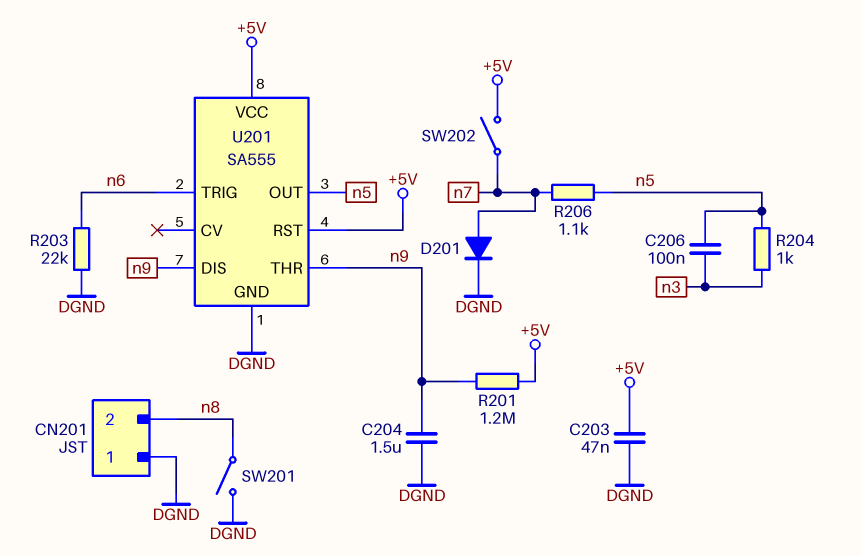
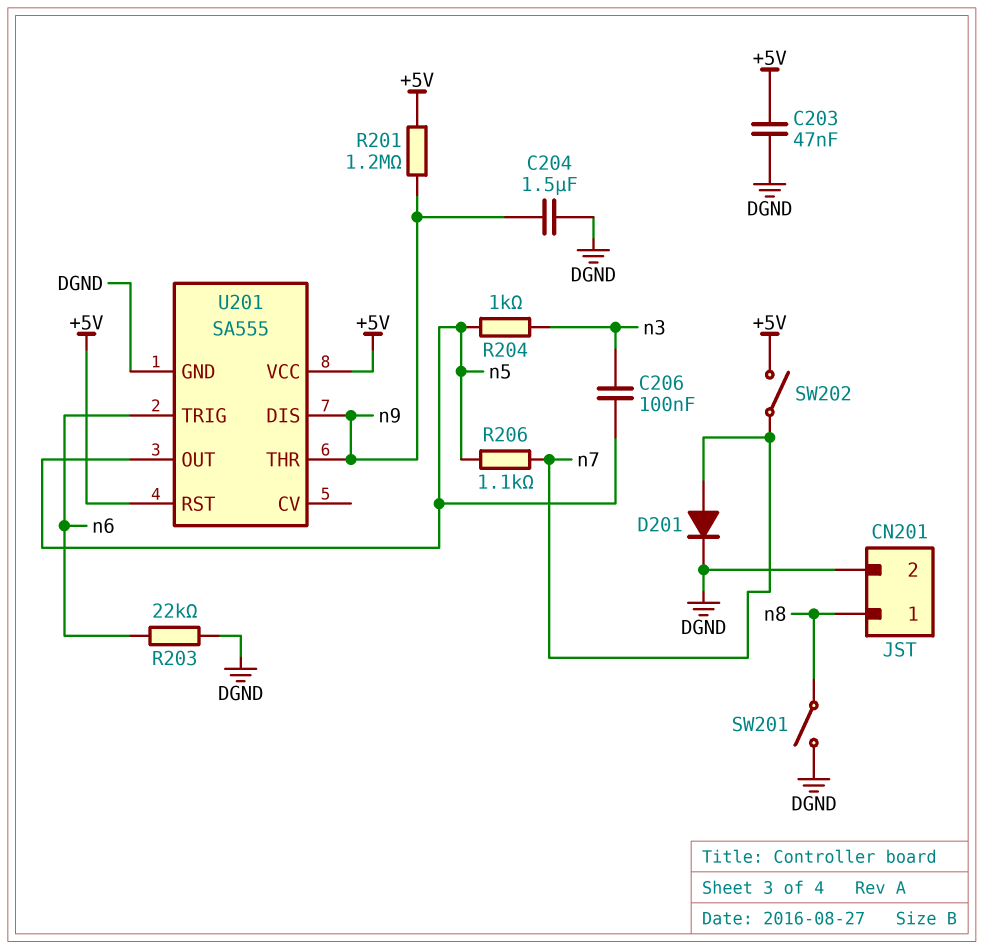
CN201 pin 1: DGND -> n8
CN201 pin 2: n8 -> DGND

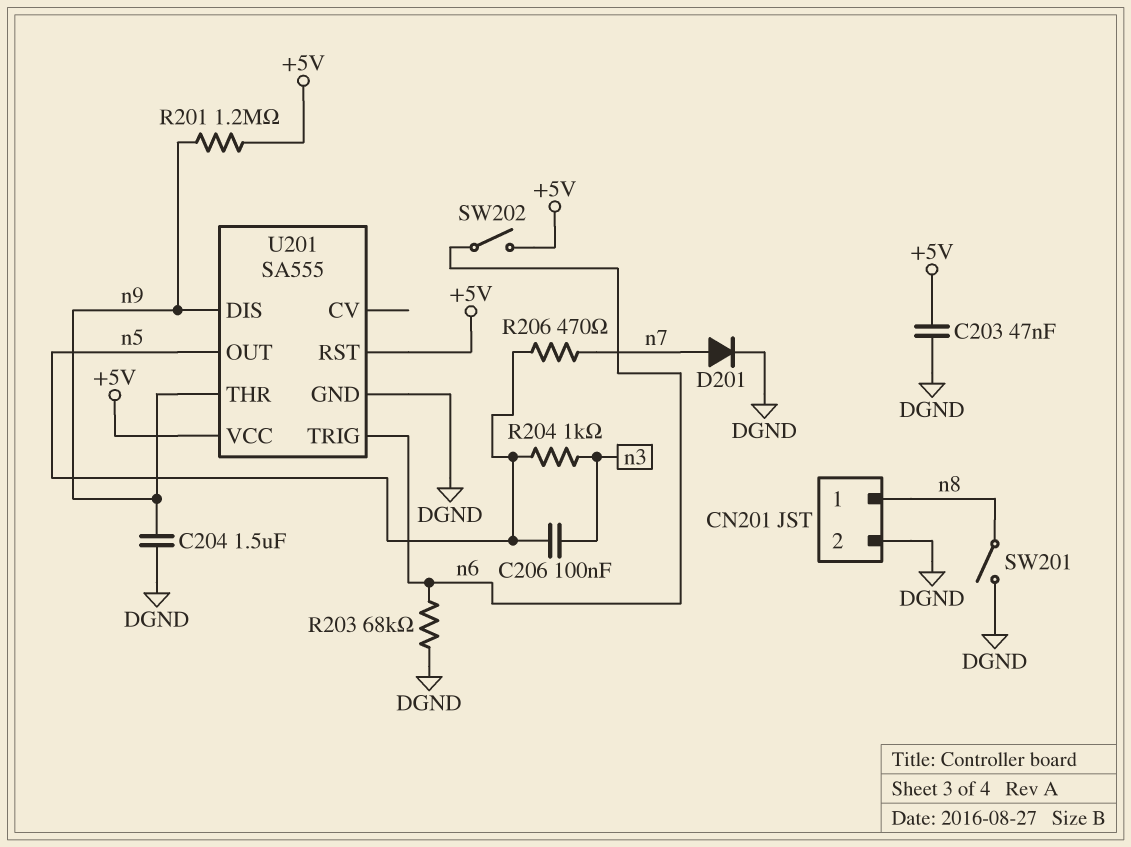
R203: 22k (DGND, n6) -> 68k (DGND, n6)
R206: 1.1k (n5, n7) -> 470 (n5, n7)
SW202: switch (+5V, n7) -> switch (+5V, n6)

